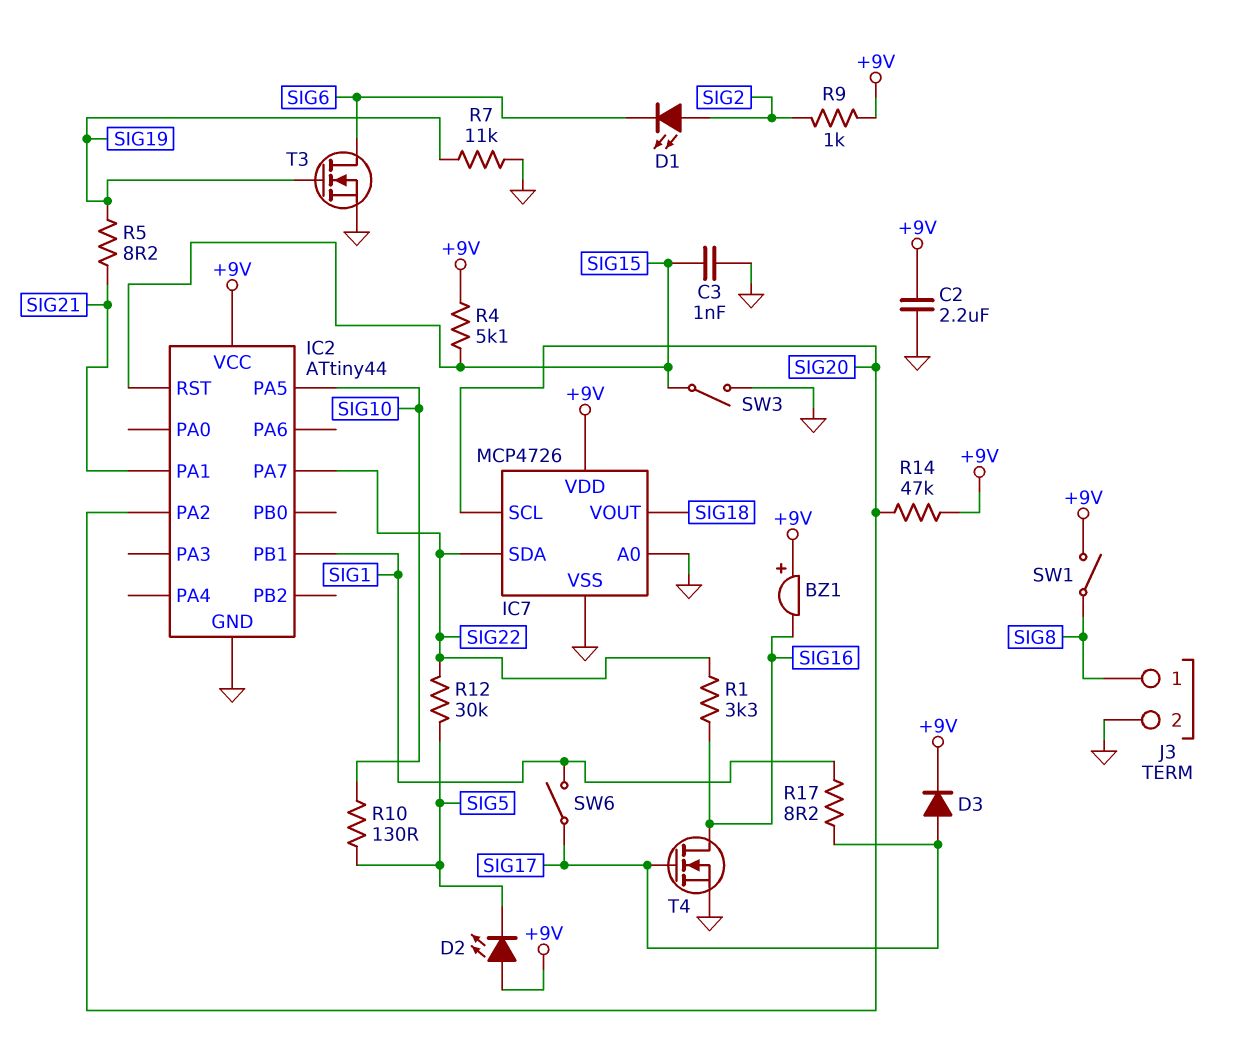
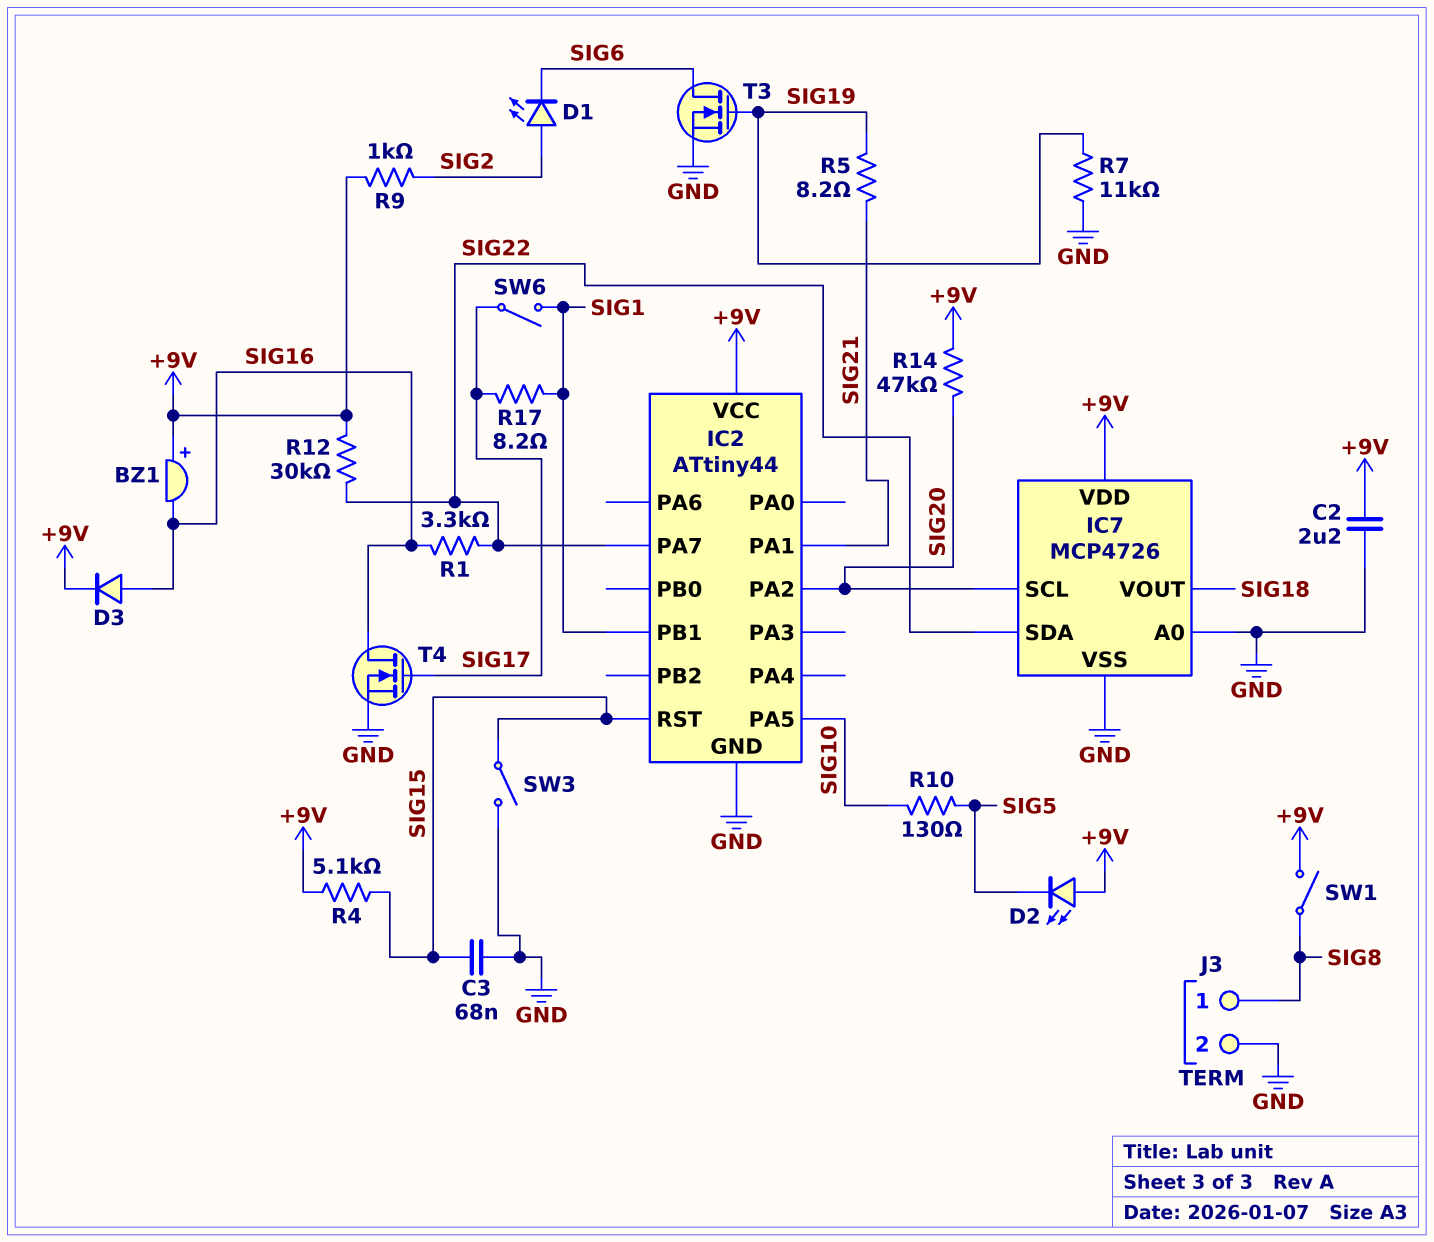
C3: 1nF (GND, SIG15) -> 68nF (GND, SIG15)
D3: diode (A SIG17, K +9V) -> diode (A SIG16, K +9V)
R12: 30k (SIG5, SIG22) -> 30k (+9V, SIG22)

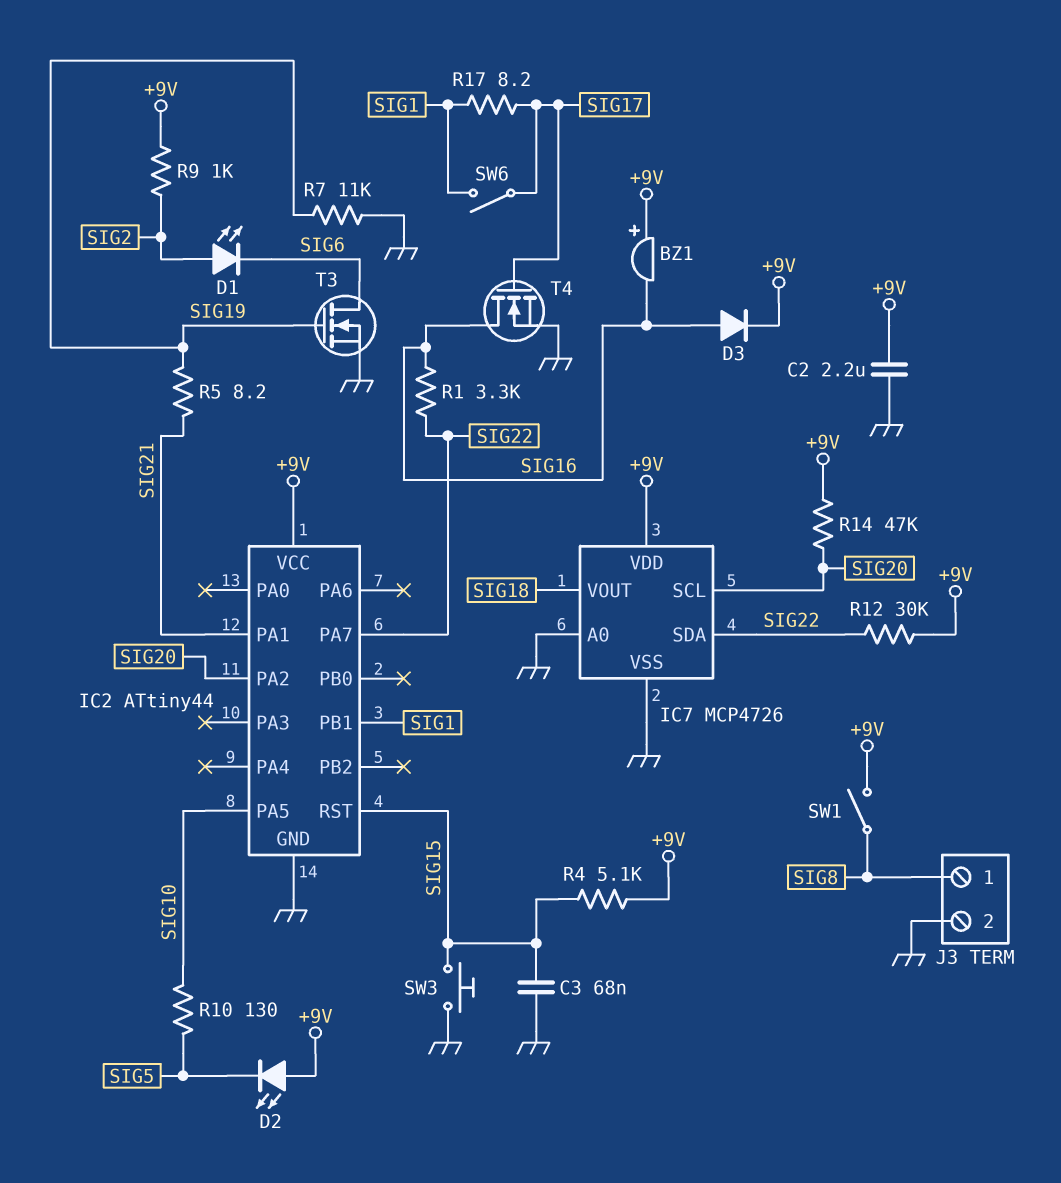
SW3: switch (GND, SIG15) -> button (GND, SIG15)

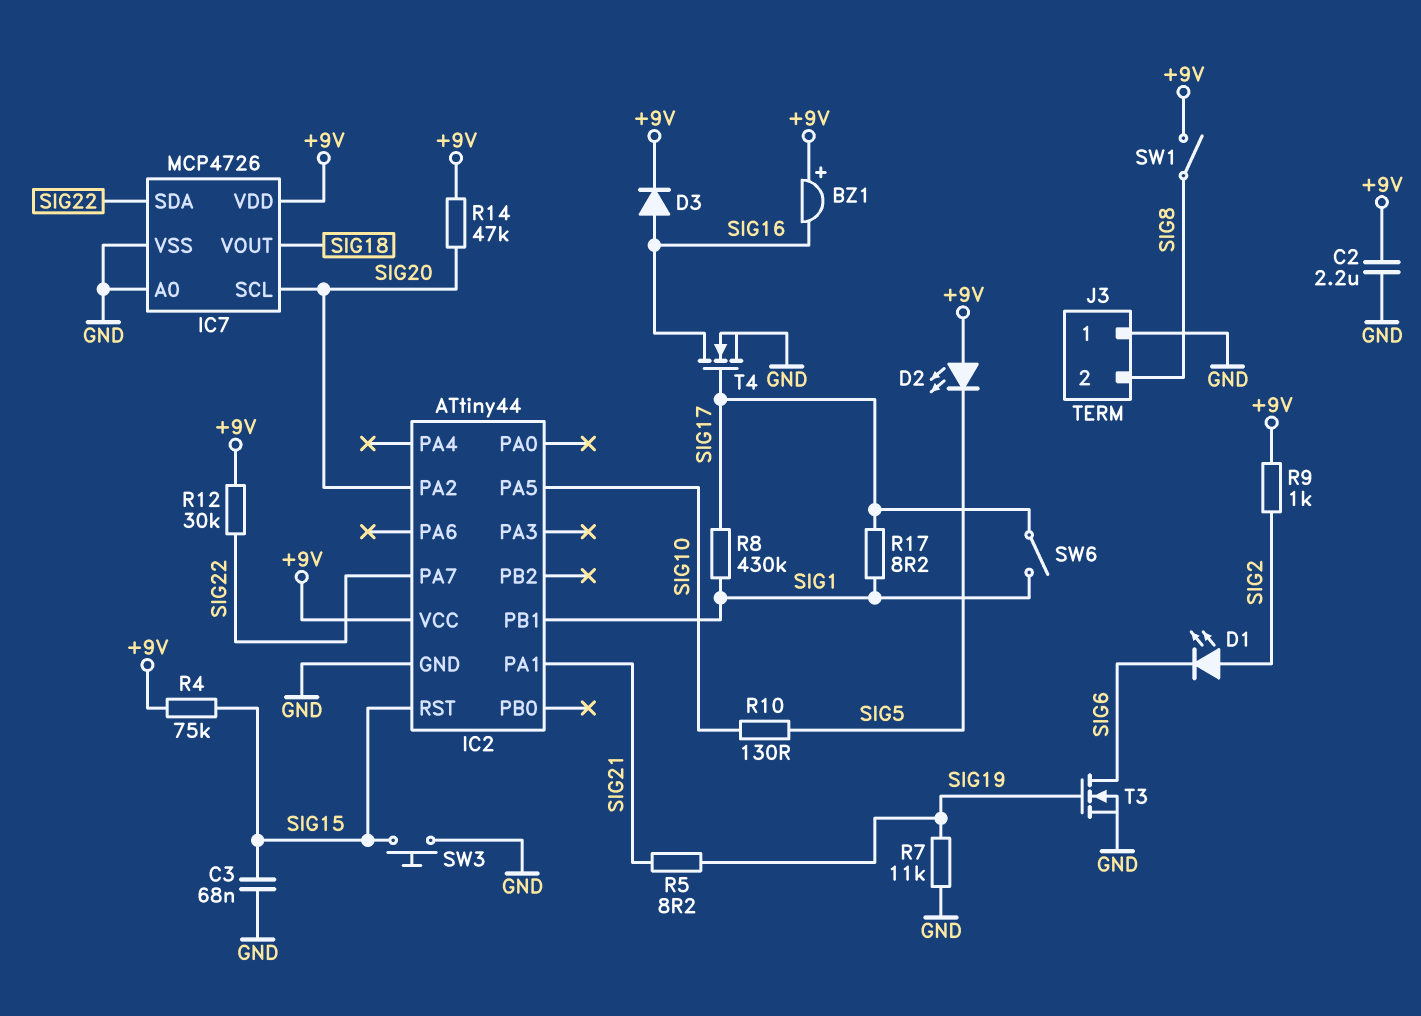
J3 pin 1: SIG8 -> GND
J3 pin 2: GND -> SIG8
R1: 3.3k (SIG16, SIG22) -> none
R4: 5.1k (+9V, SIG15) -> 75k (+9V, SIG15)
R8: none -> 430k (SIG1, SIG17)

